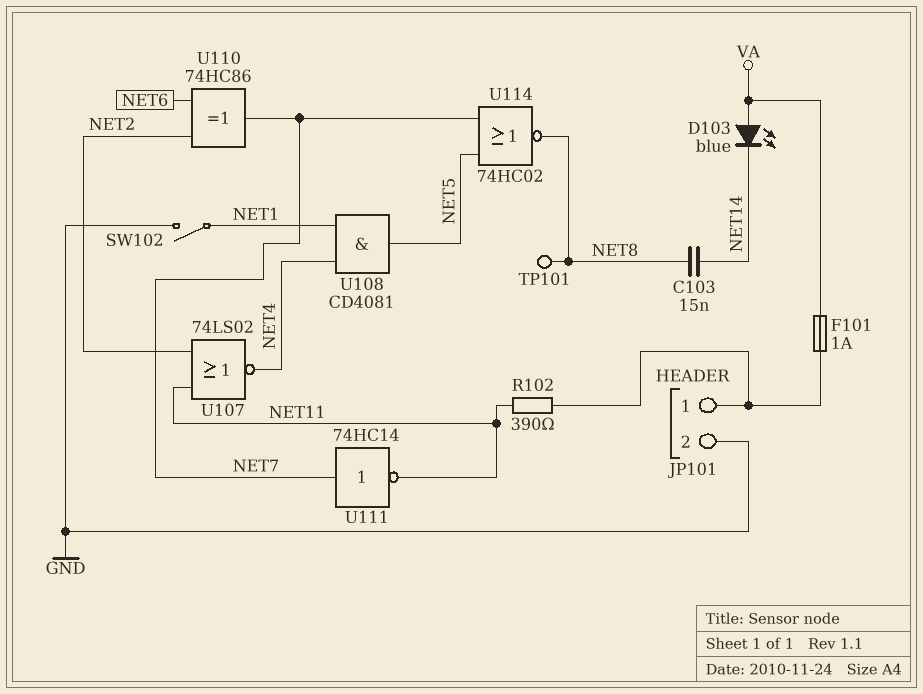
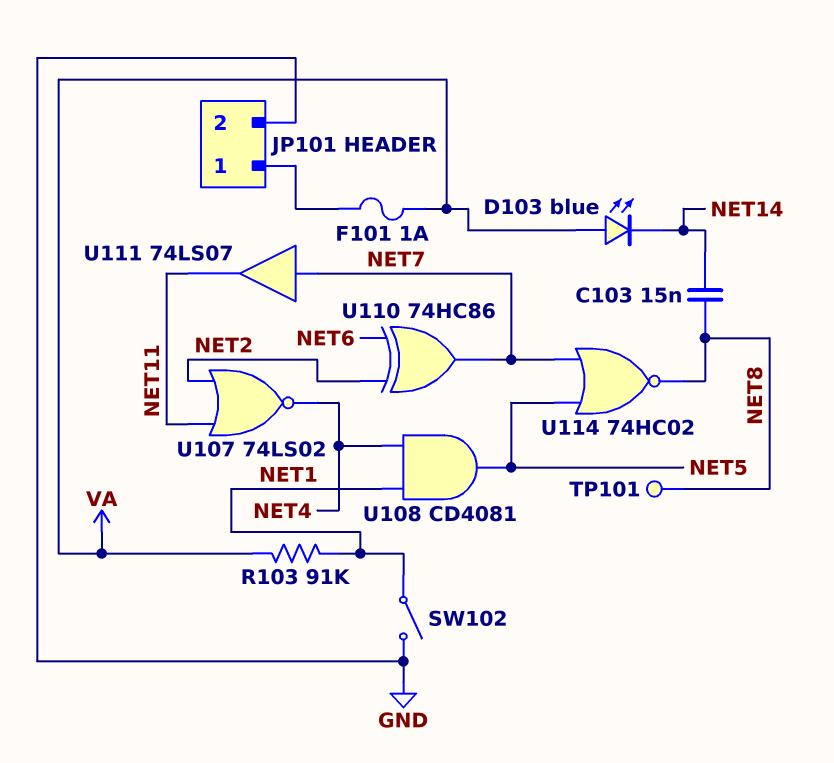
R102: 390 (JP101/1, NET11) -> none
R103: none -> 91k (NET1, VA)
U111: NOT 74HC14 (in NET7, out NET11) -> buffer 74LS07 (in NET7, out NET11)

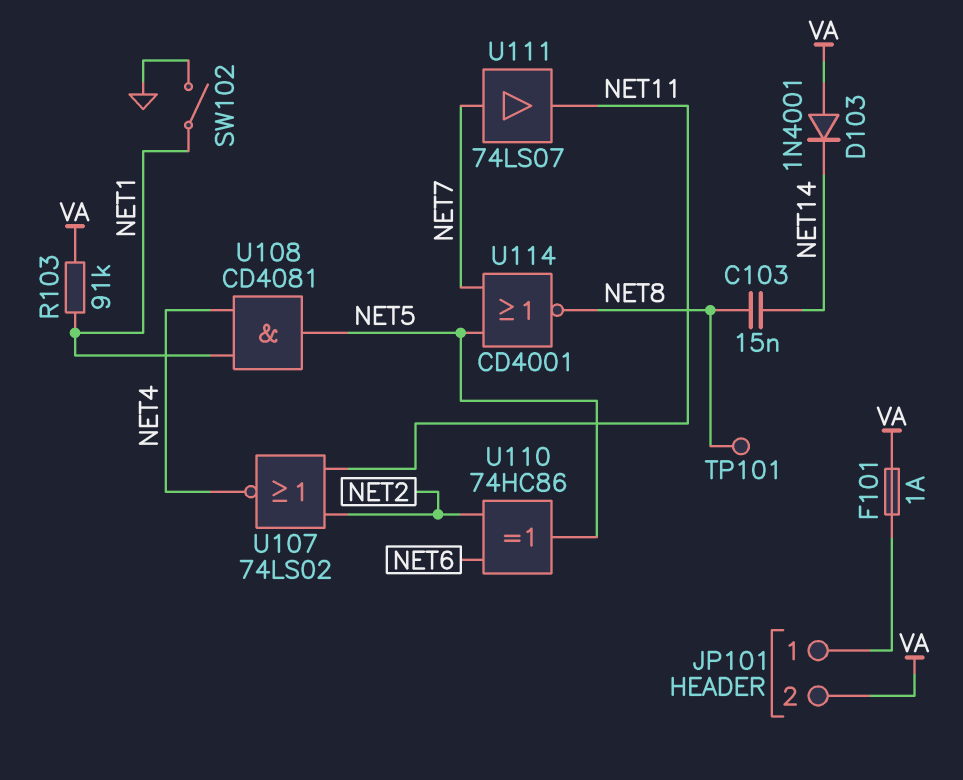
D103: LED blue (A VA, K NET14) -> diode 1N4001 (A VA, K NET14)
JP101 pin 2: GND -> VA
U110: XOR 74HC86 (in NET2, in NET6, out NET7) -> XOR 74HC86 (in NET2, in NET6, out NET5)
U114: NOR 74HC02 (in NET5, in NET7, out NET8) -> NOR CD4001 (in NET5, in NET7, out NET8)

